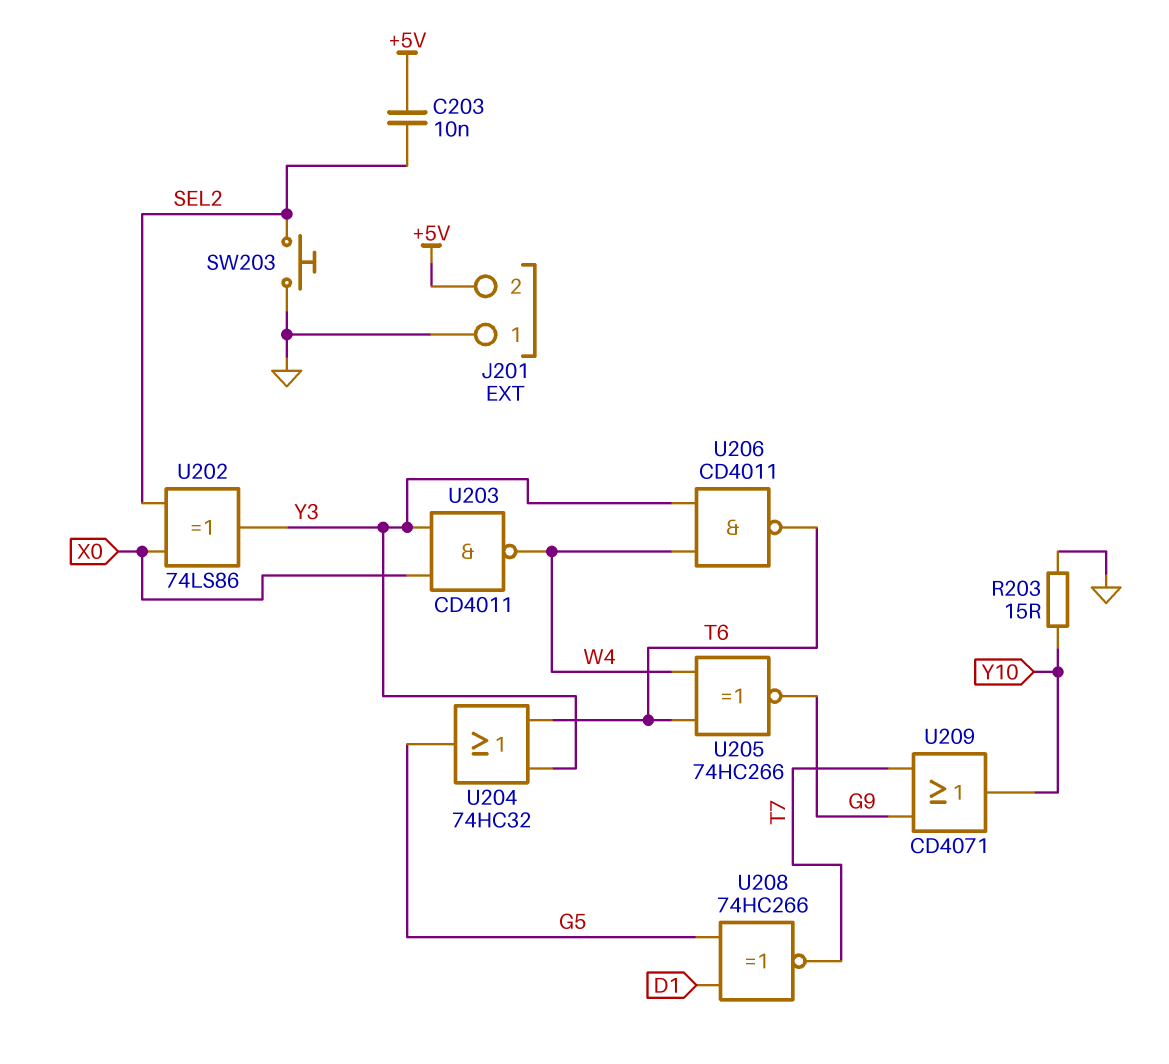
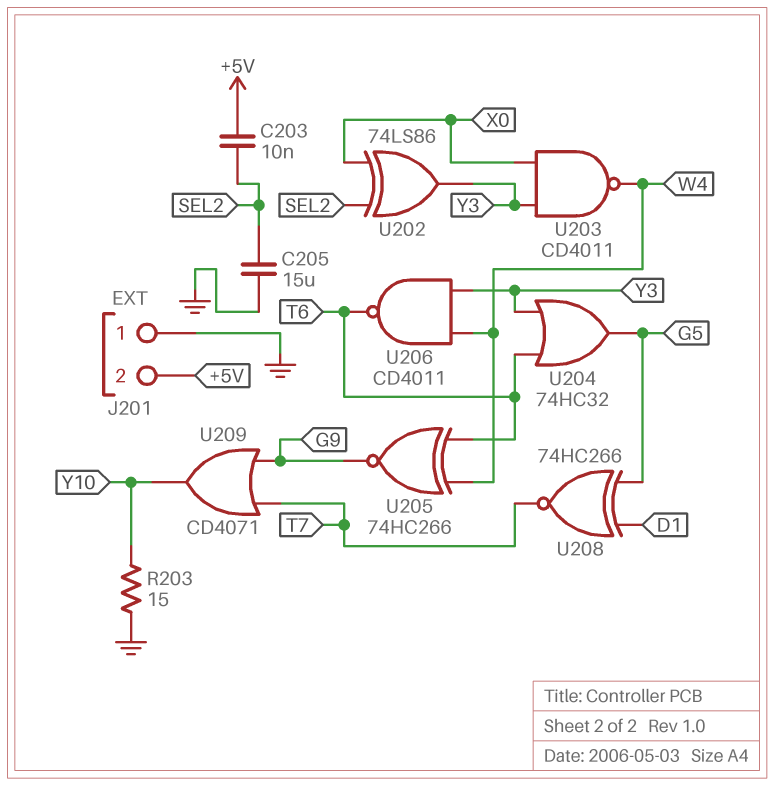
C205: none -> 15uF (GND, SEL2)
SW203: button (GND, SEL2) -> none

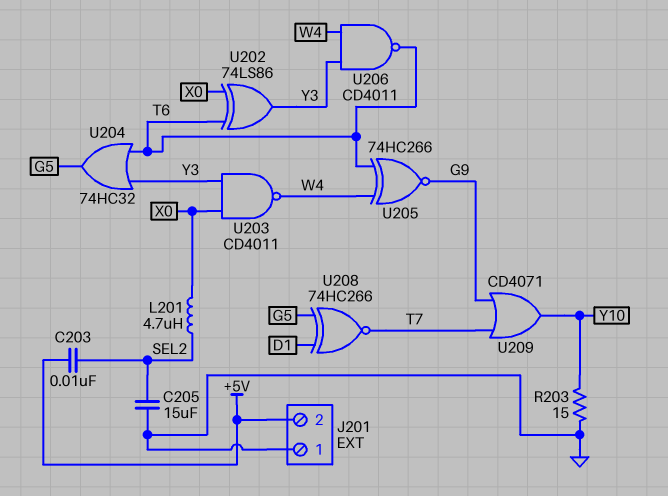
L201: none -> 4.7uH (SEL2, X0)
U202: XOR 74LS86 (in SEL2, in X0, out Y3) -> XOR 74LS86 (in T6, in X0, out Y3)

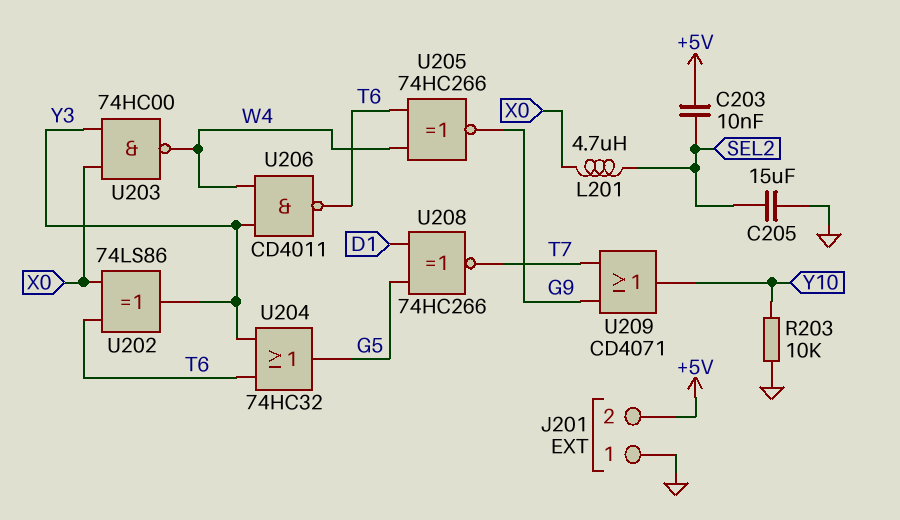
R203: 15 (GND, Y10) -> 10k (GND, Y10)
U203: NAND CD4011 (in X0, in Y3, out W4) -> NAND 74HC00 (in X0, in Y3, out W4)

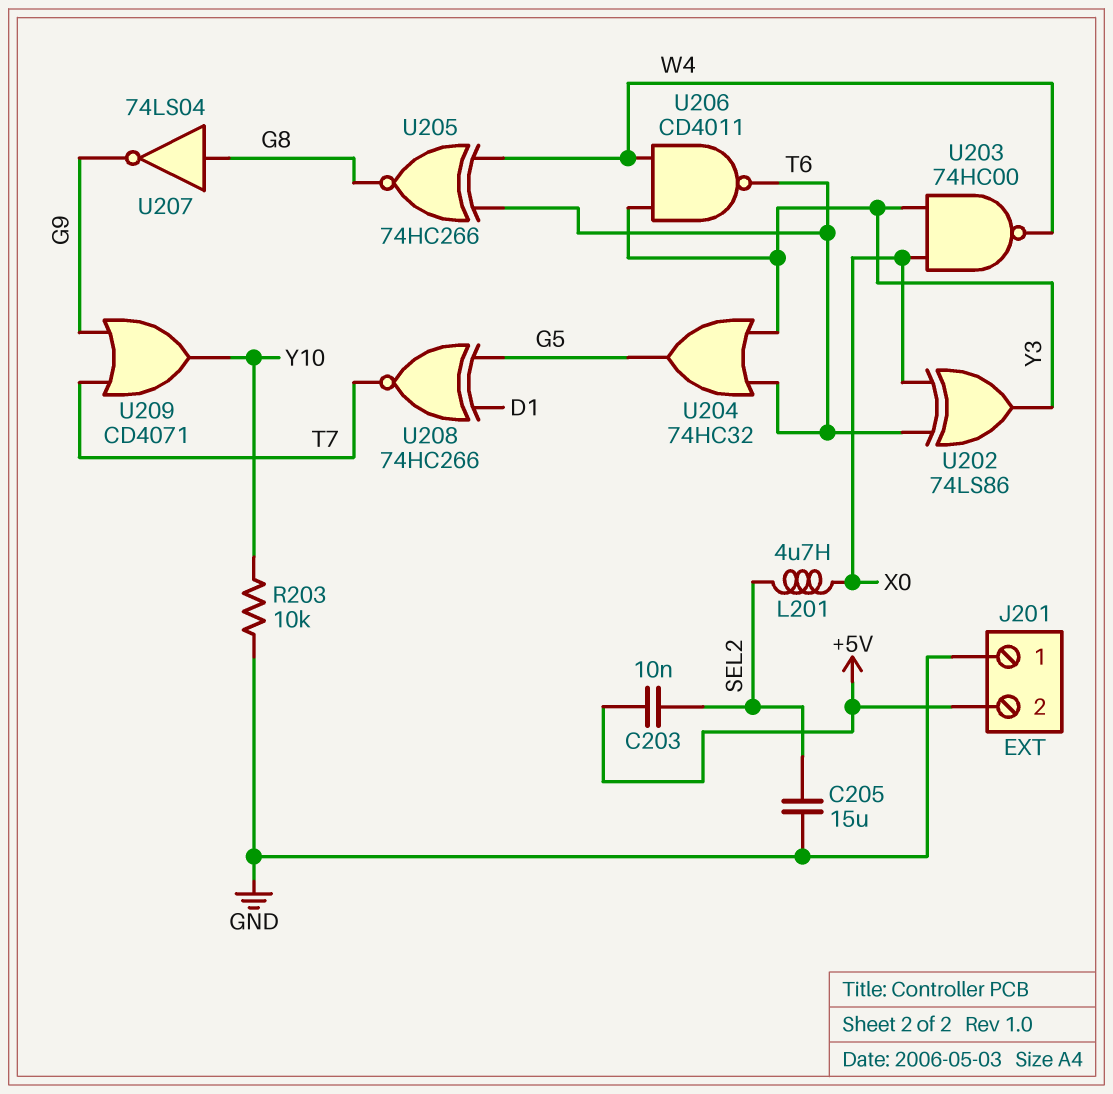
U205: XNOR 74HC266 (in T6, in W4, out G9) -> XNOR 74HC266 (in T6, in W4, out G8)
U207: none -> NOT 74LS04 (in G8, out G9)

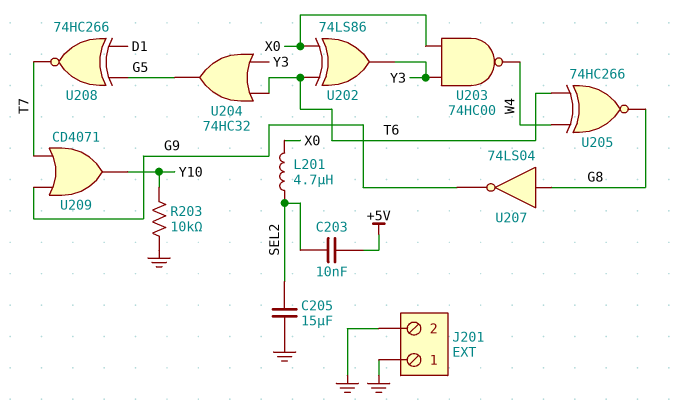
J201 pin 2: +5V -> GND
U206: NAND CD4011 (in W4, in Y3, out T6) -> none

